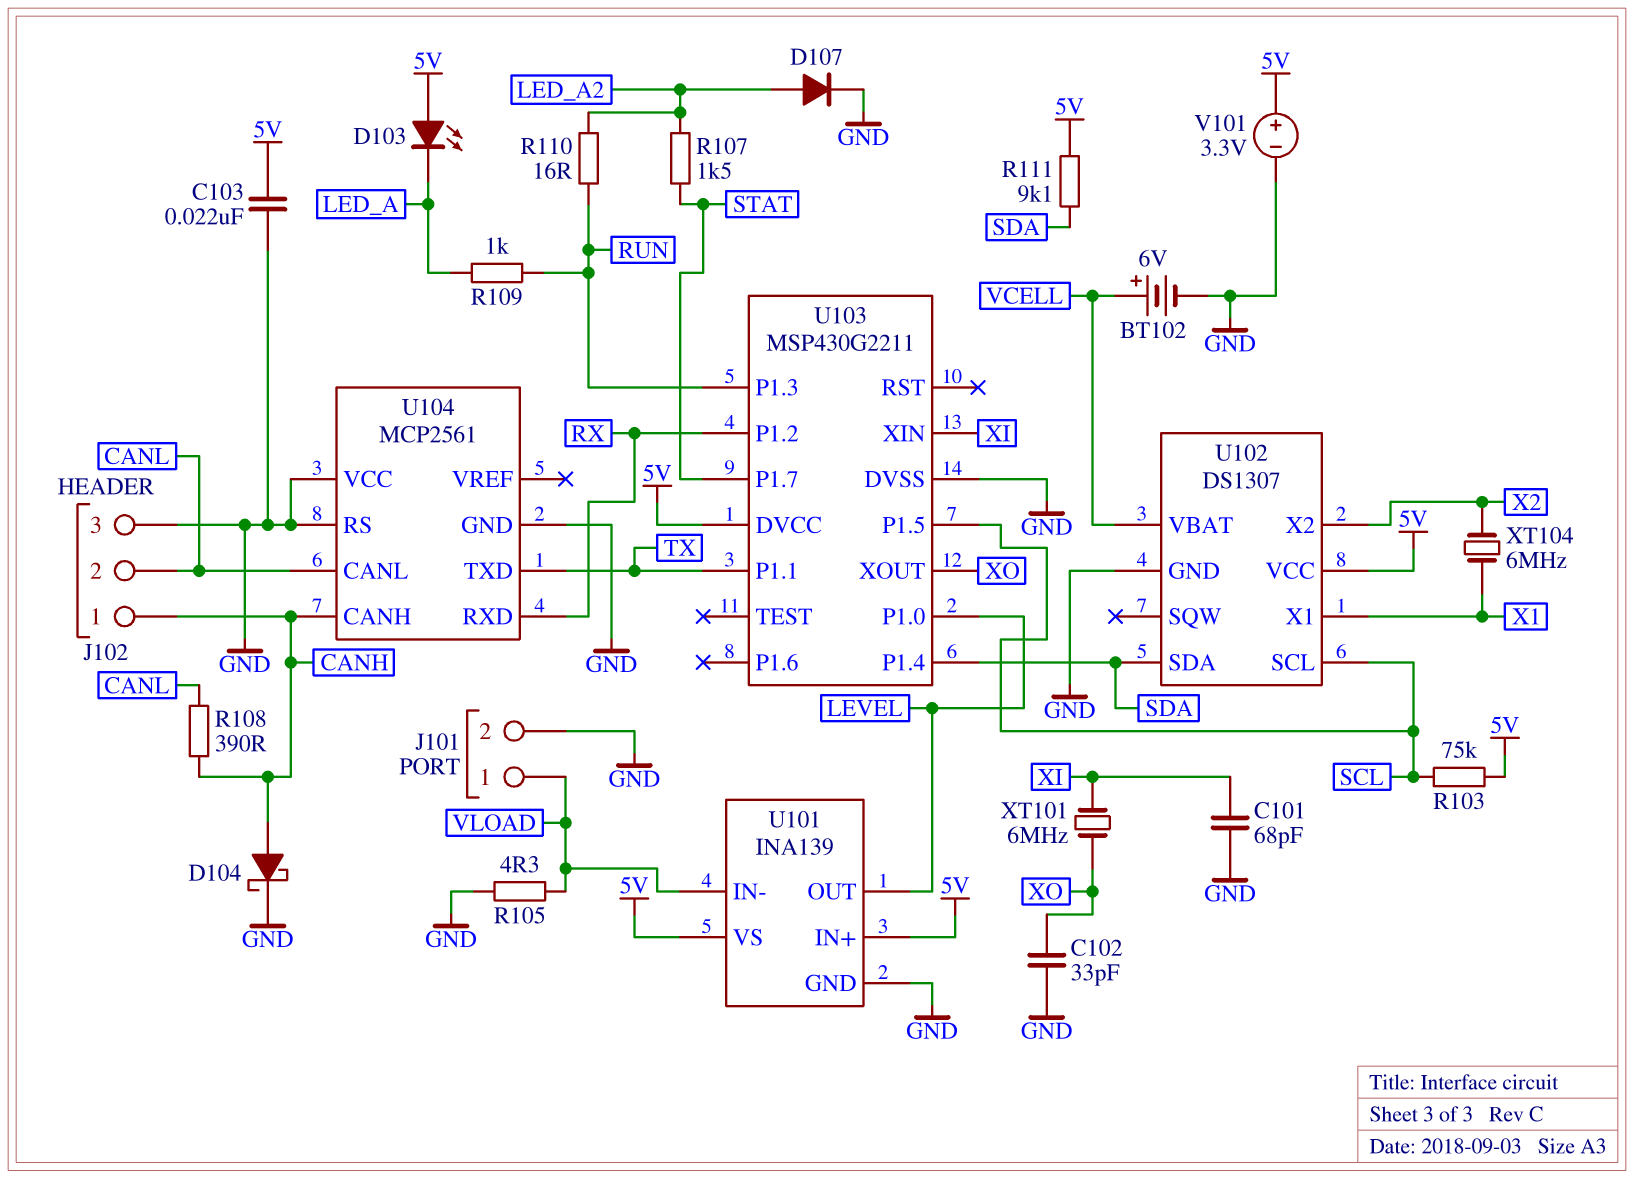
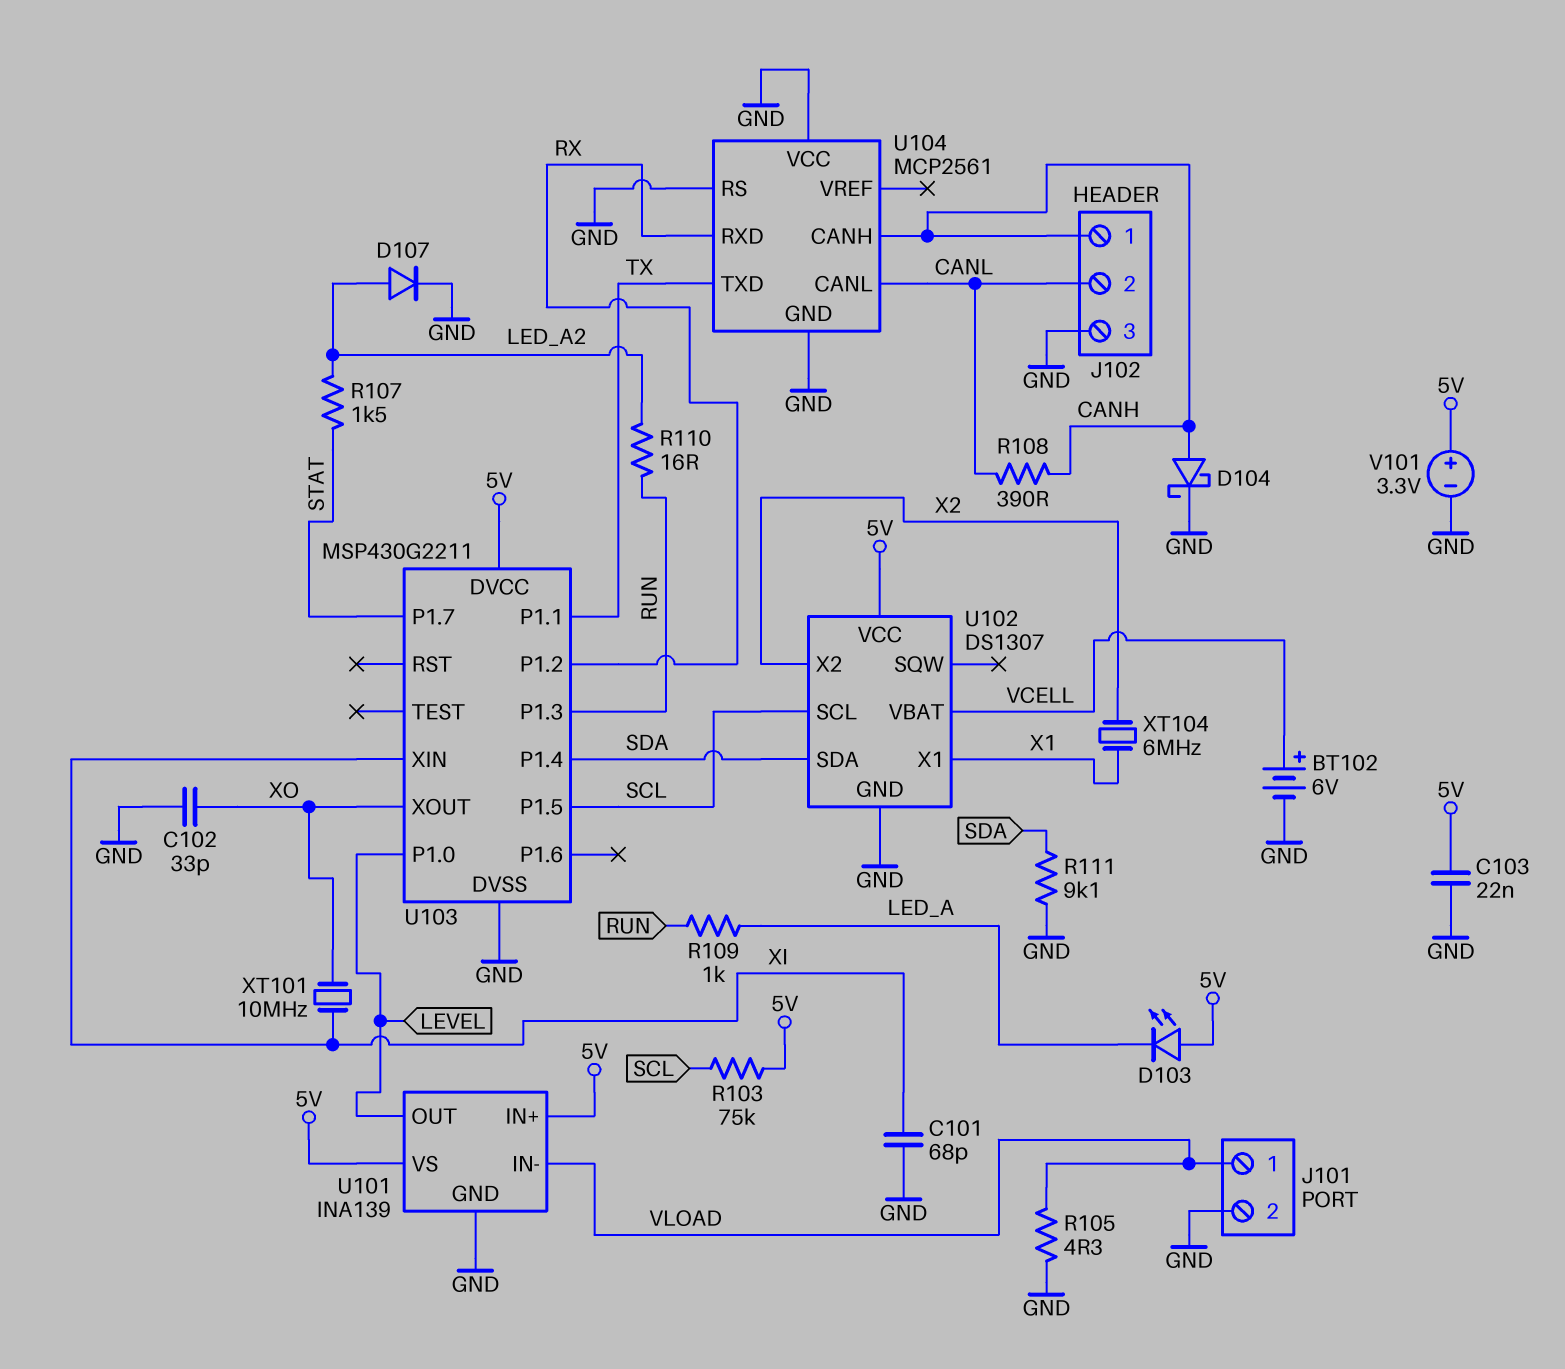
R111: 9.1k (5V, SDA) -> 9.1k (GND, SDA)
XT101: 6MHz (XI, XO) -> 10MHz (XI, XO)

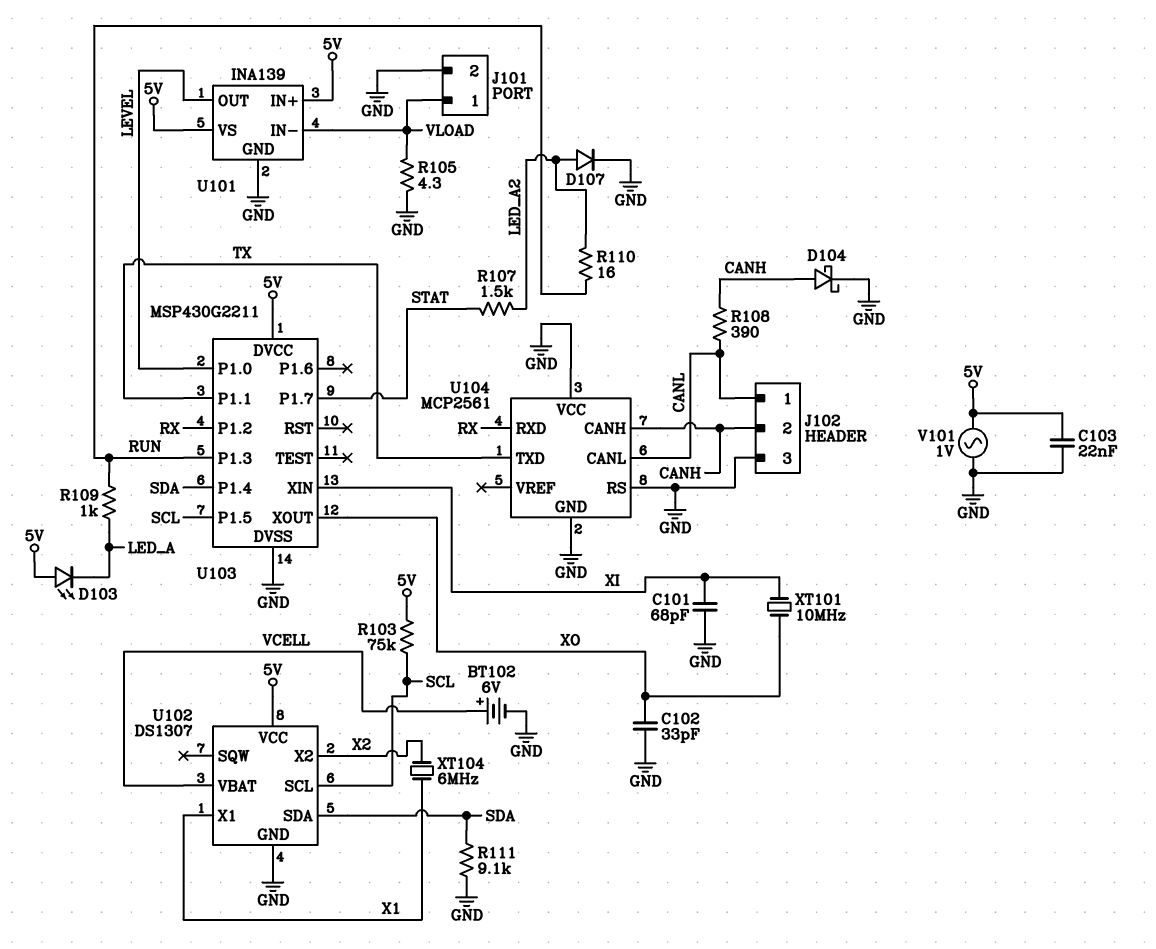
J102 pin 1: CANH -> CANL
J102 pin 2: CANL -> CANH
V101: 3.3V (plus 5V, minus GND) -> AC 1V (5V, GND)

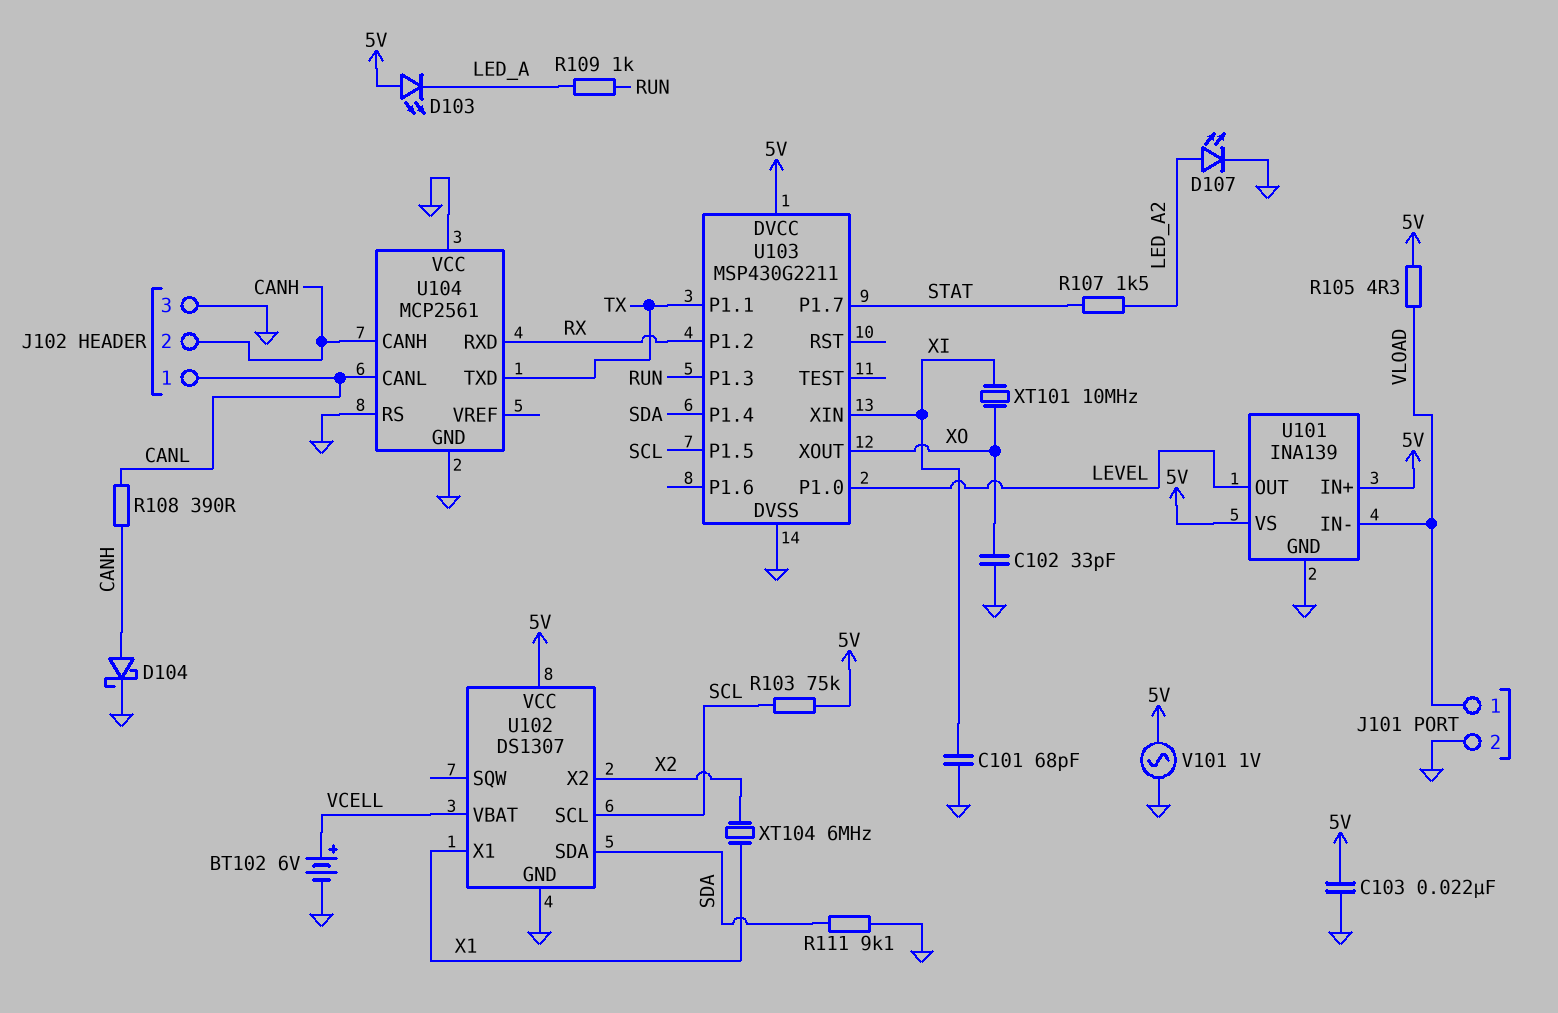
D107: diode (A LED_A2, K GND) -> LED (A LED_A2, K GND)
R105: 4.3 (GND, VLOAD) -> 4.3 (5V, VLOAD)
R110: 16 (LED_A2, RUN) -> none

